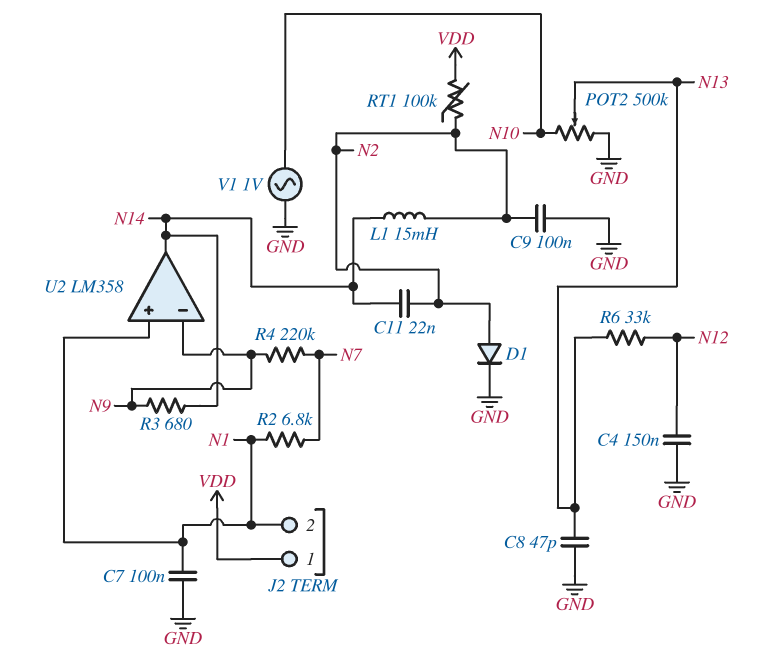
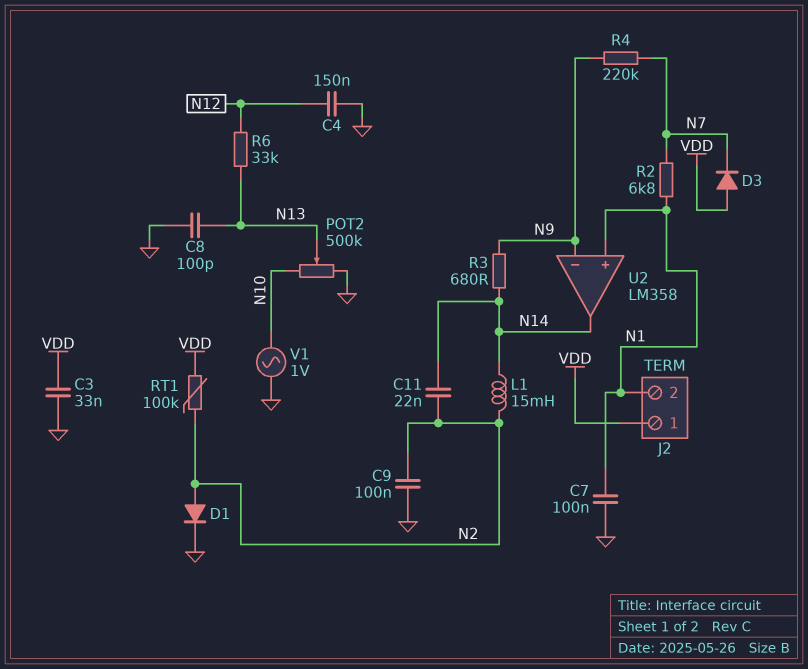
C3: none -> 33nF (GND, VDD)
C8: 47pF (GND, N13) -> 100pF (GND, N13)
D3: none -> diode (A VDD, K N7)

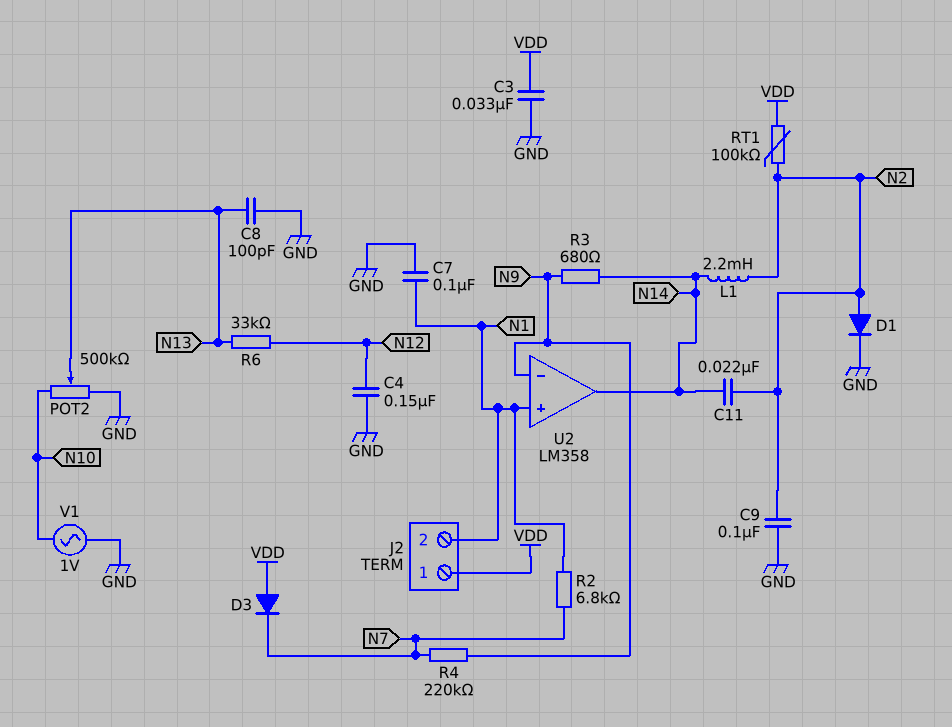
L1: 15mH (N2, N14) -> 2.2mH (N2, N14)

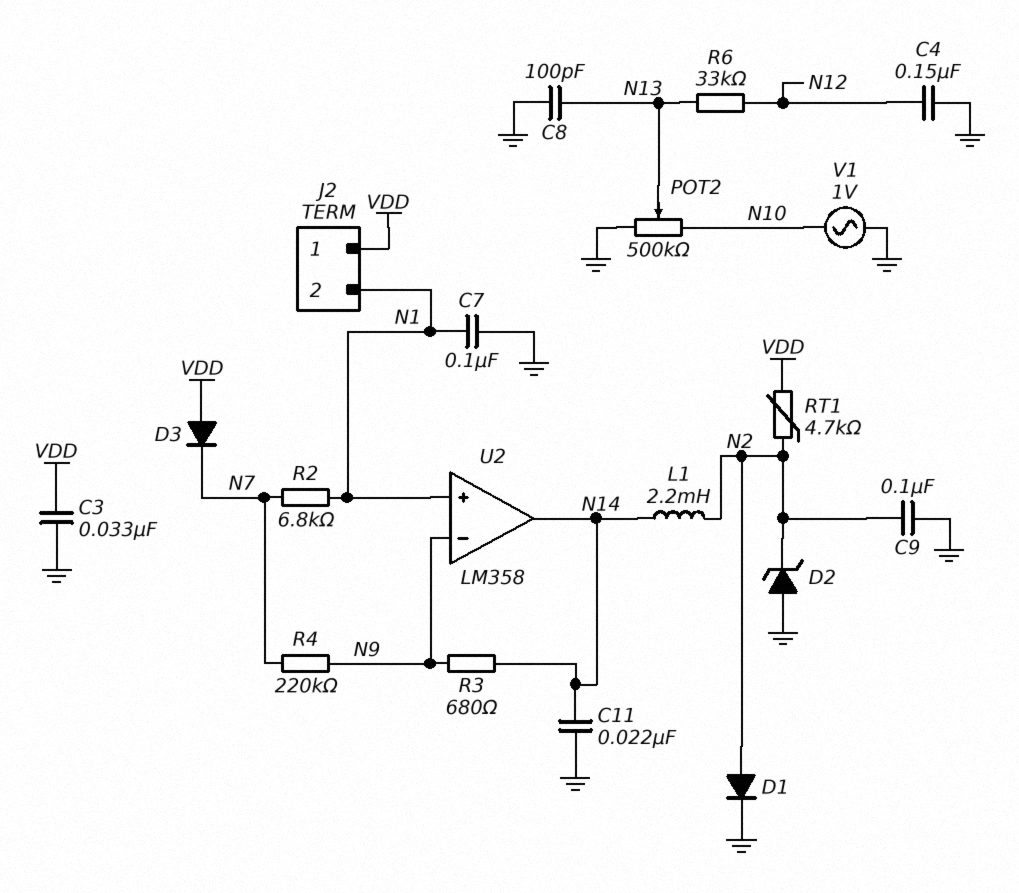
C11: 22nF (N2, N14) -> 22nF (GND, N14)
D2: none -> zener (A GND, K N2)
RT1: 100k (N2, VDD) -> 4.7k (N2, VDD)

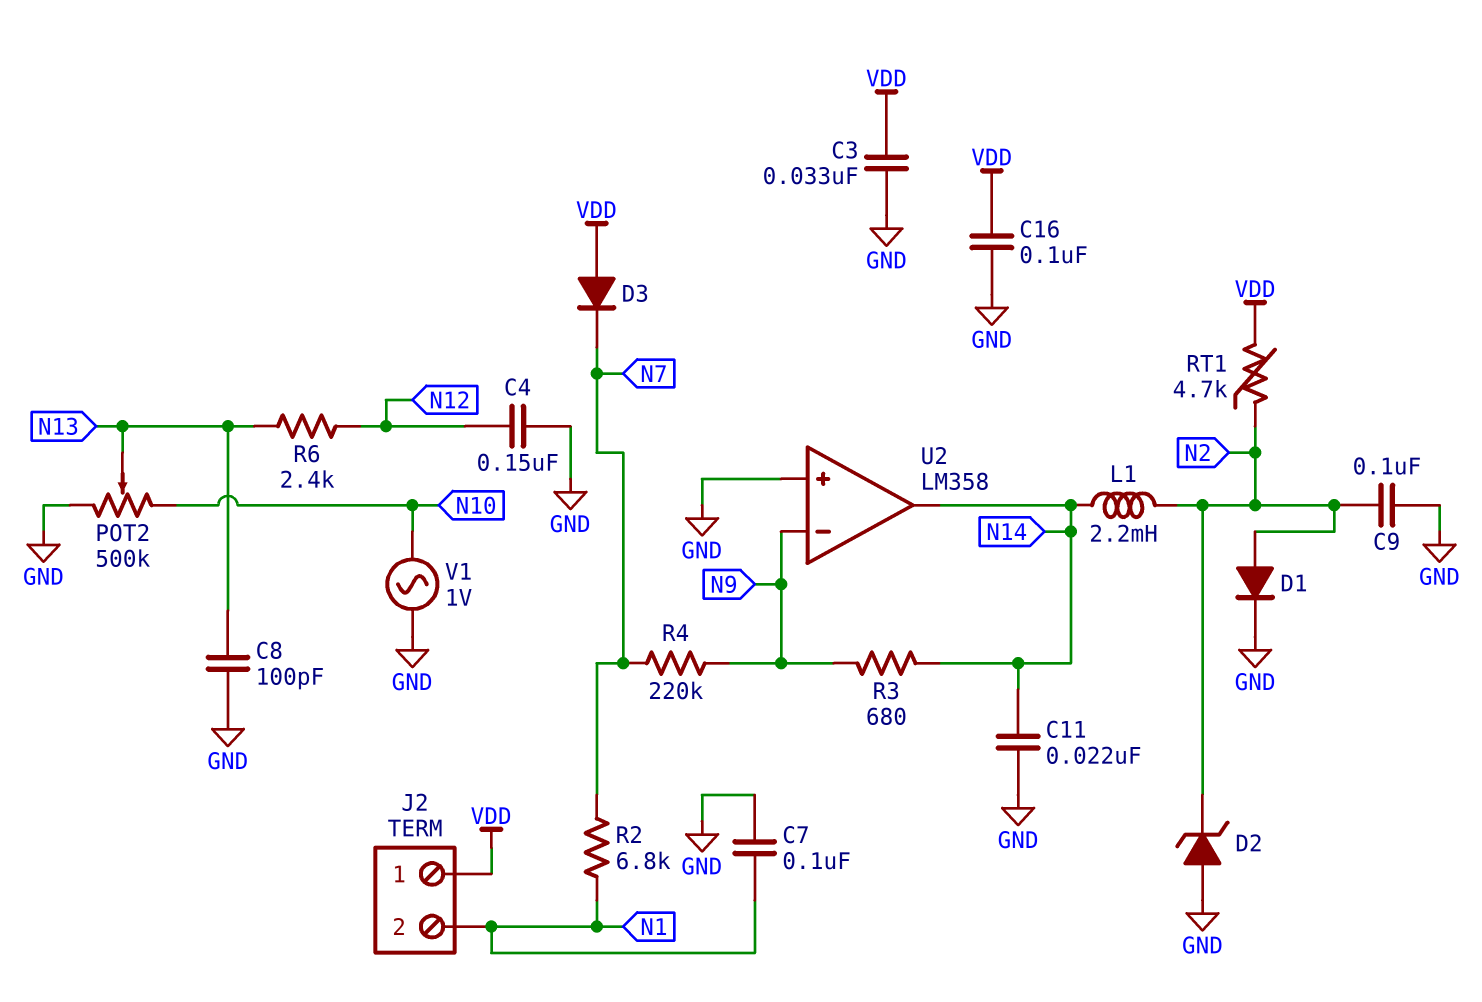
C16: none -> 100nF (GND, VDD)
R6: 33k (N12, N13) -> 2.4k (N12, N13)
U2 pin in+: N1 -> GND

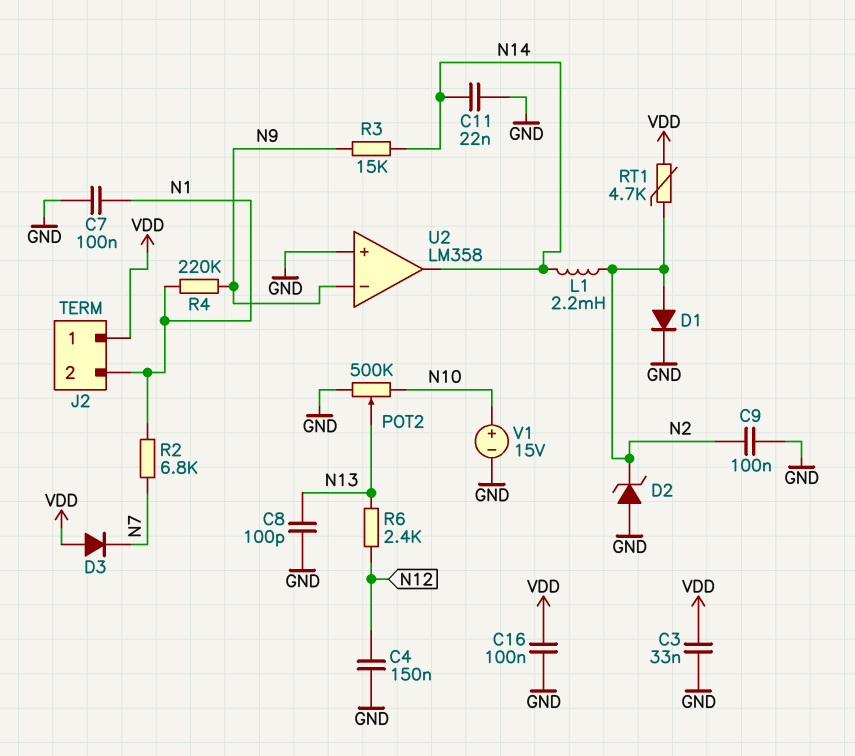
R3: 680 (N9, N14) -> 15k (N9, N14)
R4: 220k (N7, N9) -> 220k (N1, N9)
V1: AC 1V (GND, N10) -> 15V (plus N10, minus GND)

